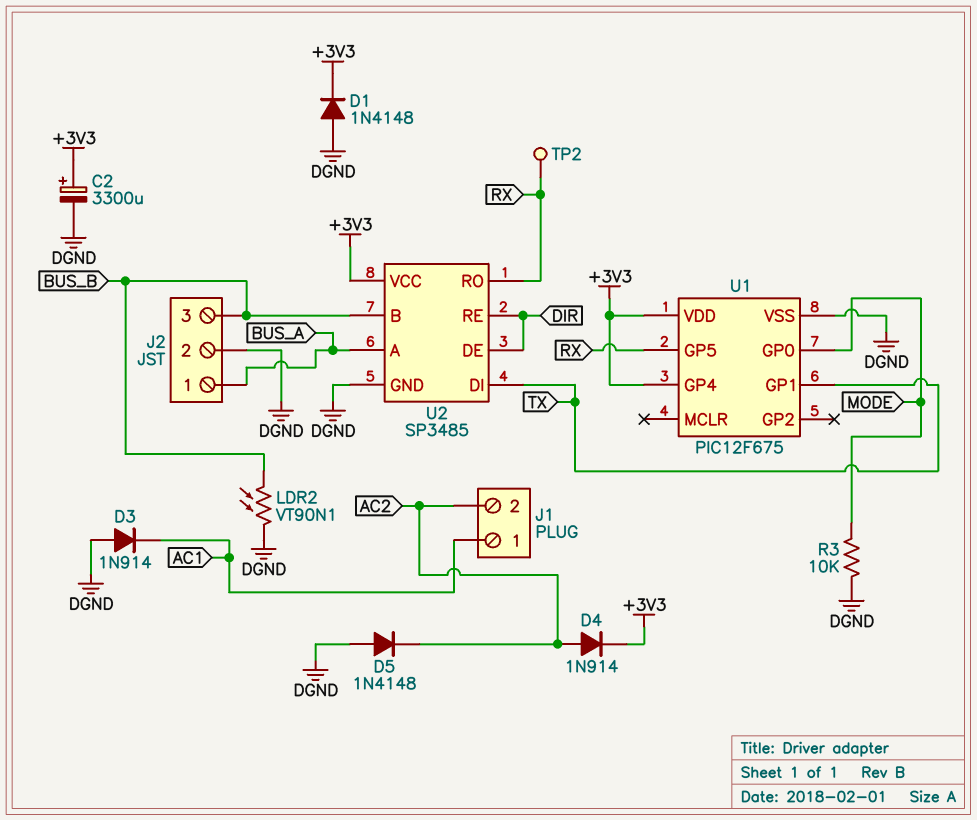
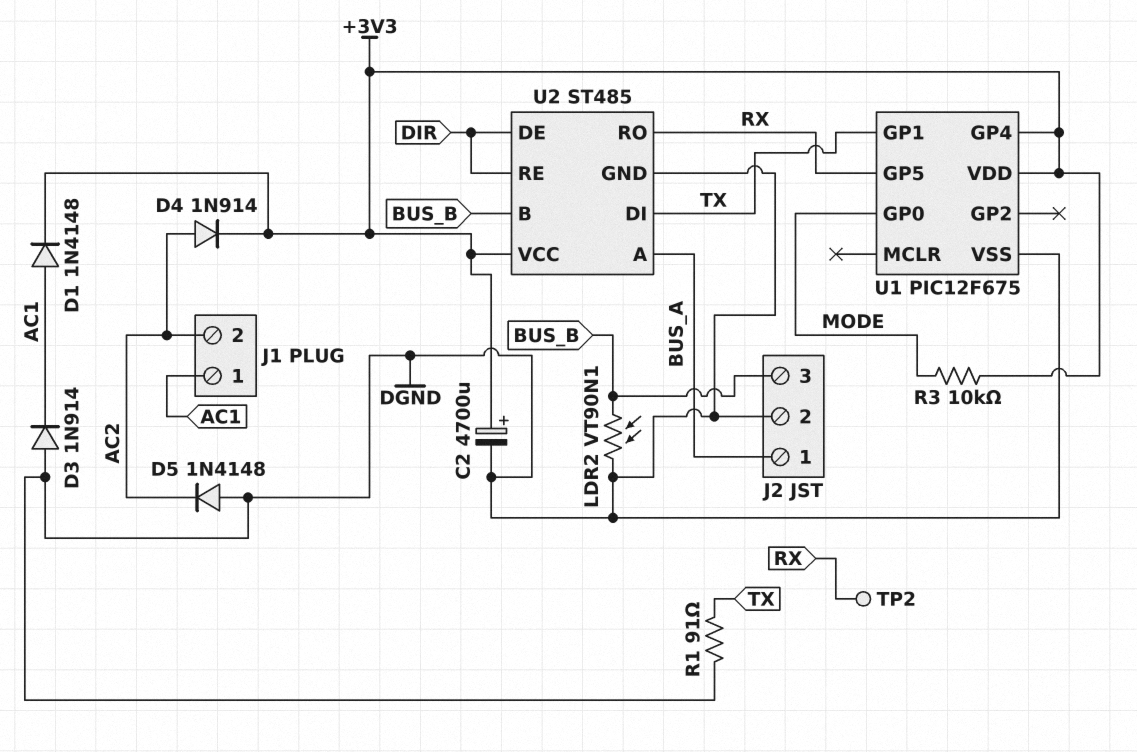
C2: 3300uF (plus +3V3, minus DGND) -> 4700uF (plus +3V3, minus DGND)
D1: diode 1N4148 (A DGND, K +3V3) -> diode 1N4148 (A AC1, K +3V3)
R1: none -> 91 (DGND, TX)
R3: 10k (DGND, MODE) -> 10k (+3V3, MODE)
U2: SP3485 -> ST485

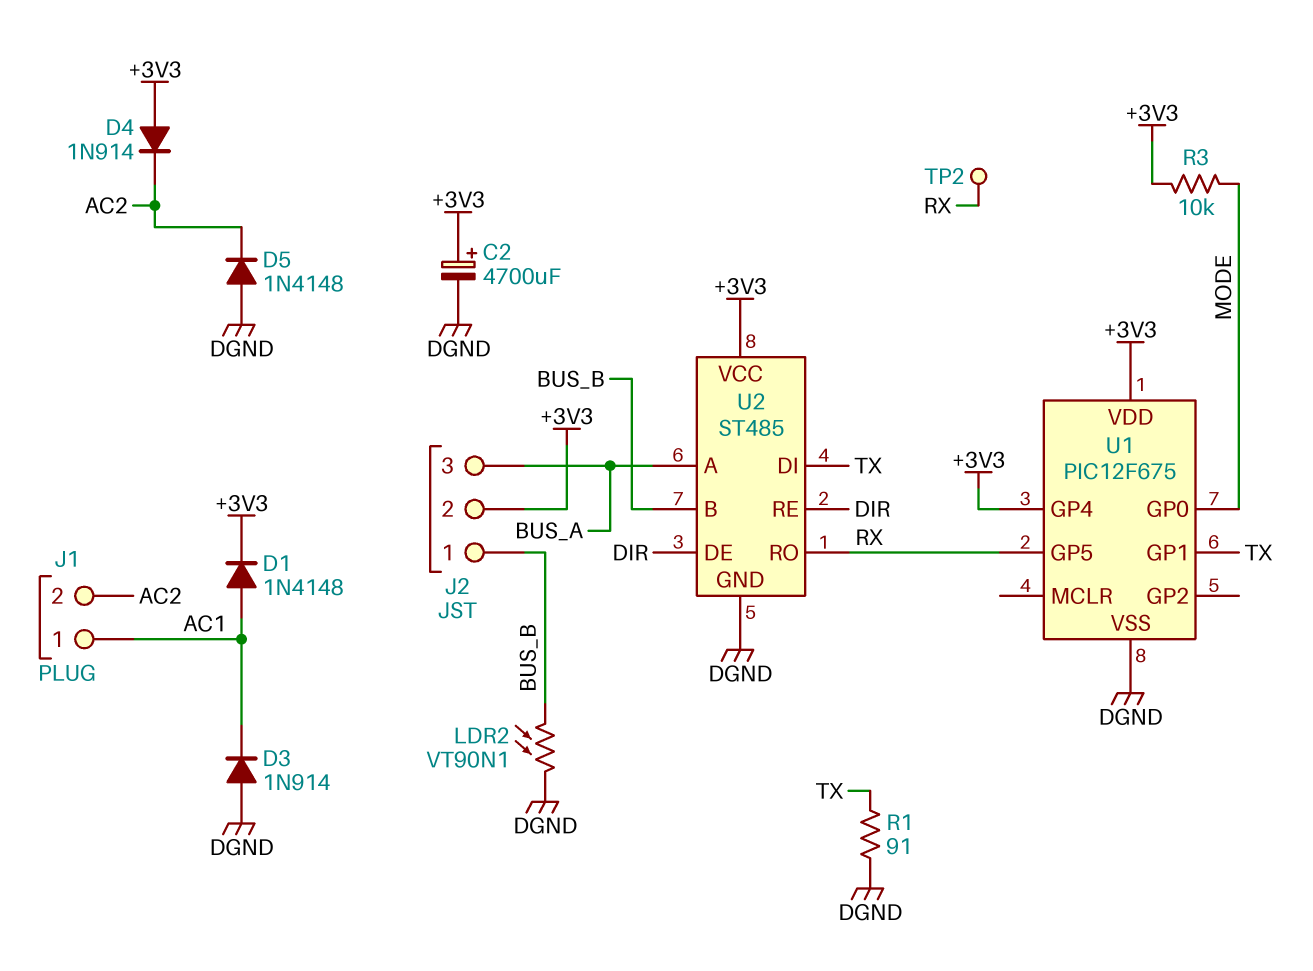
D4: diode 1N914 (A AC2, K +3V3) -> diode 1N914 (A +3V3, K AC2)
J2 pin 1: BUS_A -> BUS_B
J2 pin 2: DGND -> +3V3
J2 pin 3: BUS_B -> BUS_A

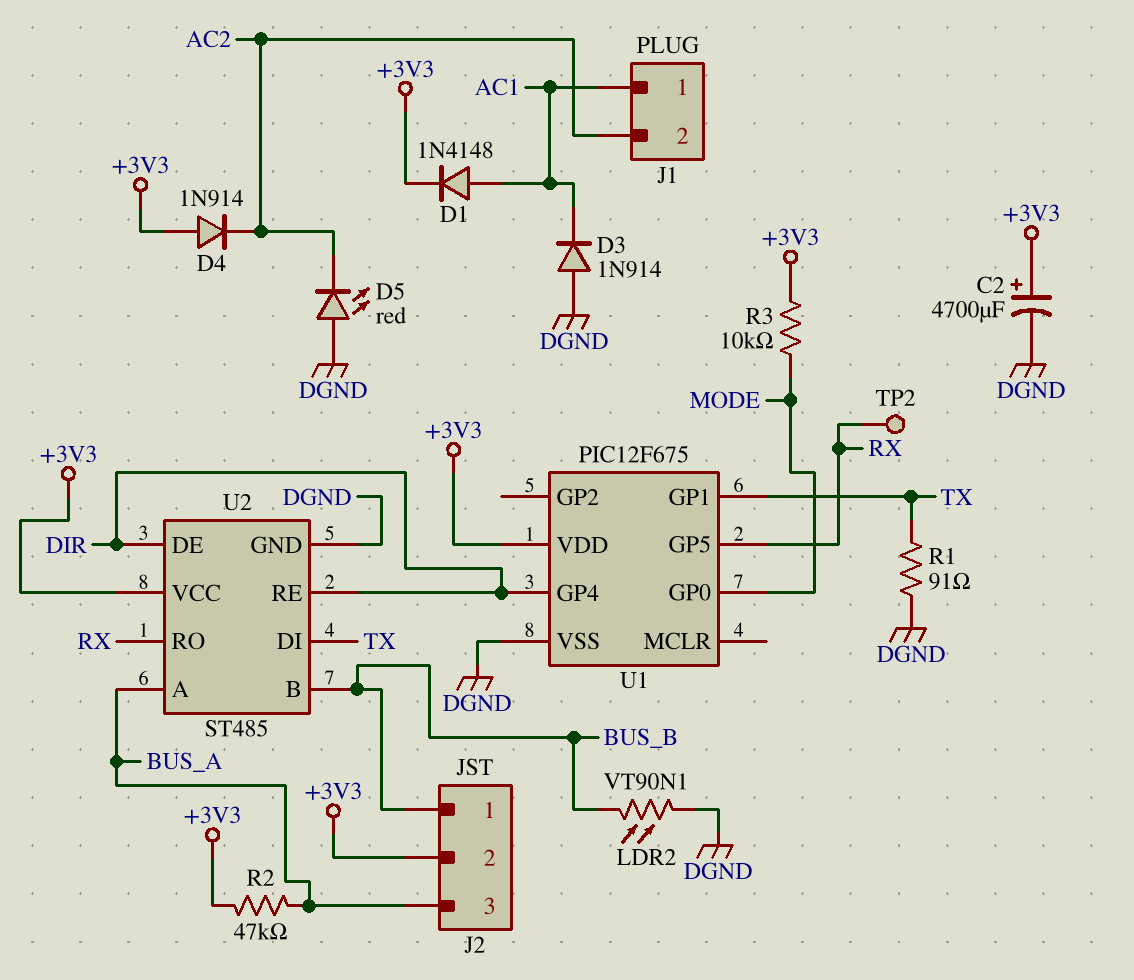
D5: diode 1N4148 (A DGND, K AC2) -> LED red (A DGND, K AC2)
R2: none -> 47k (+3V3, BUS_A)
U1 pin GP4: +3V3 -> DIR

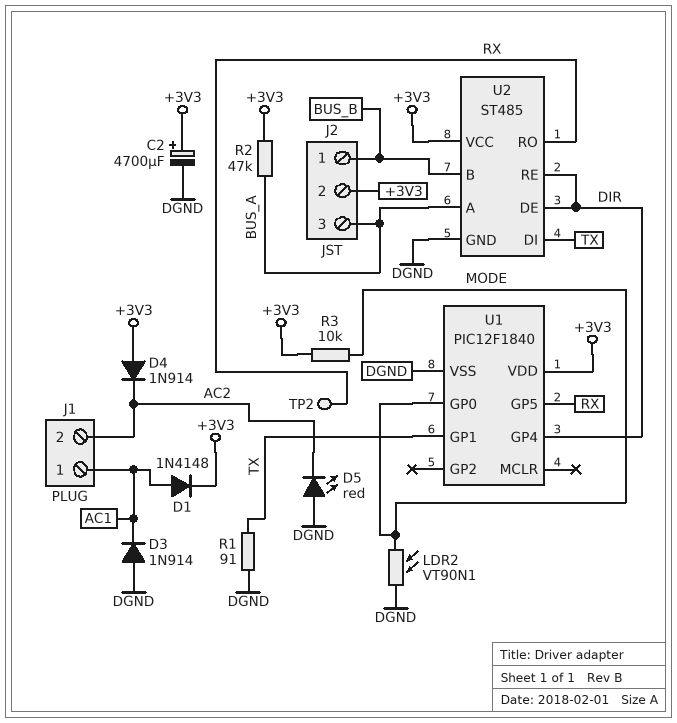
LDR2: VT90N1 (BUS_B, DGND) -> VT90N1 (DGND, MODE)
U1: PIC12F675 -> PIC12F1840

